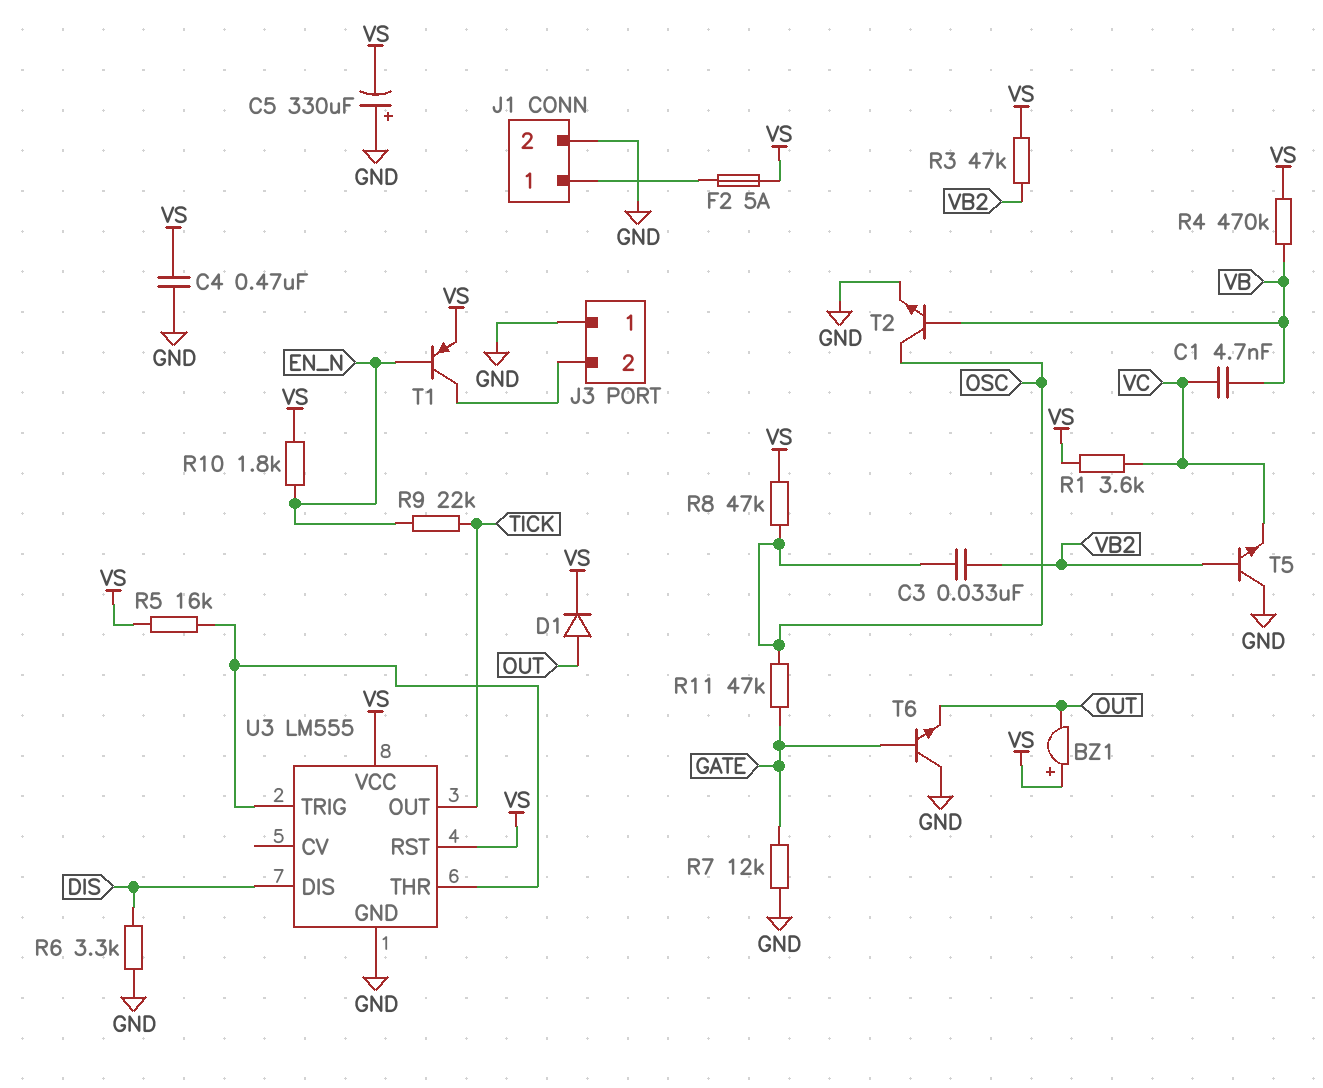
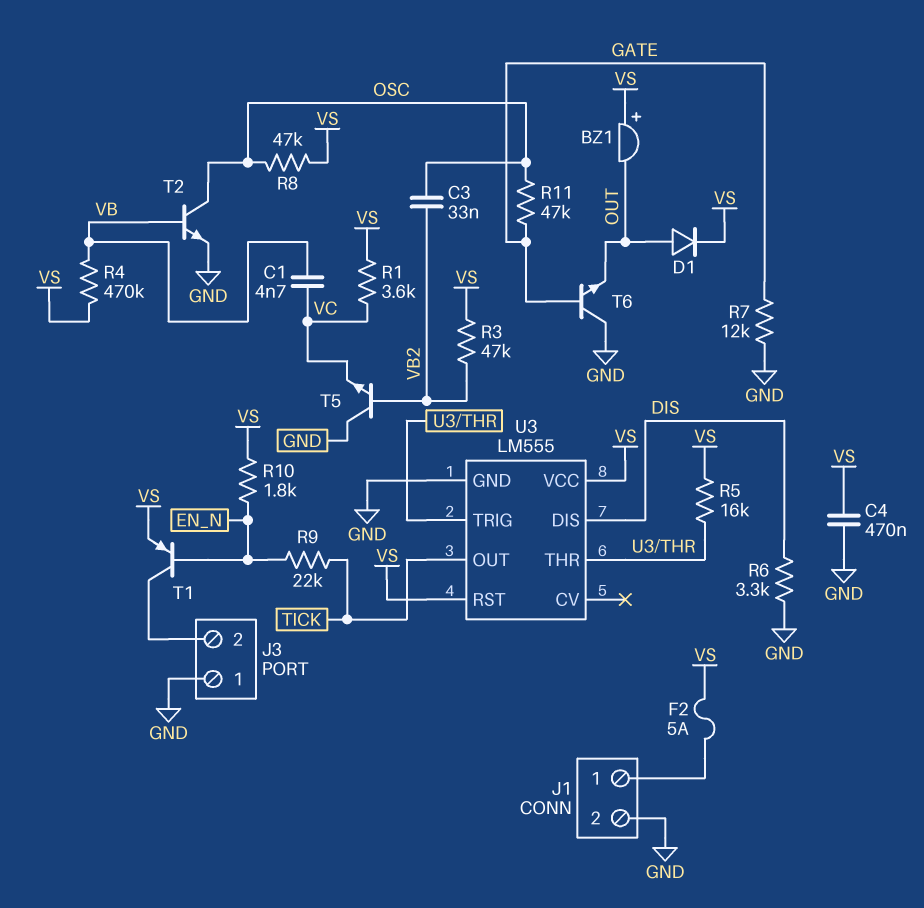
C5: 330uF (plus GND, minus VS) -> none

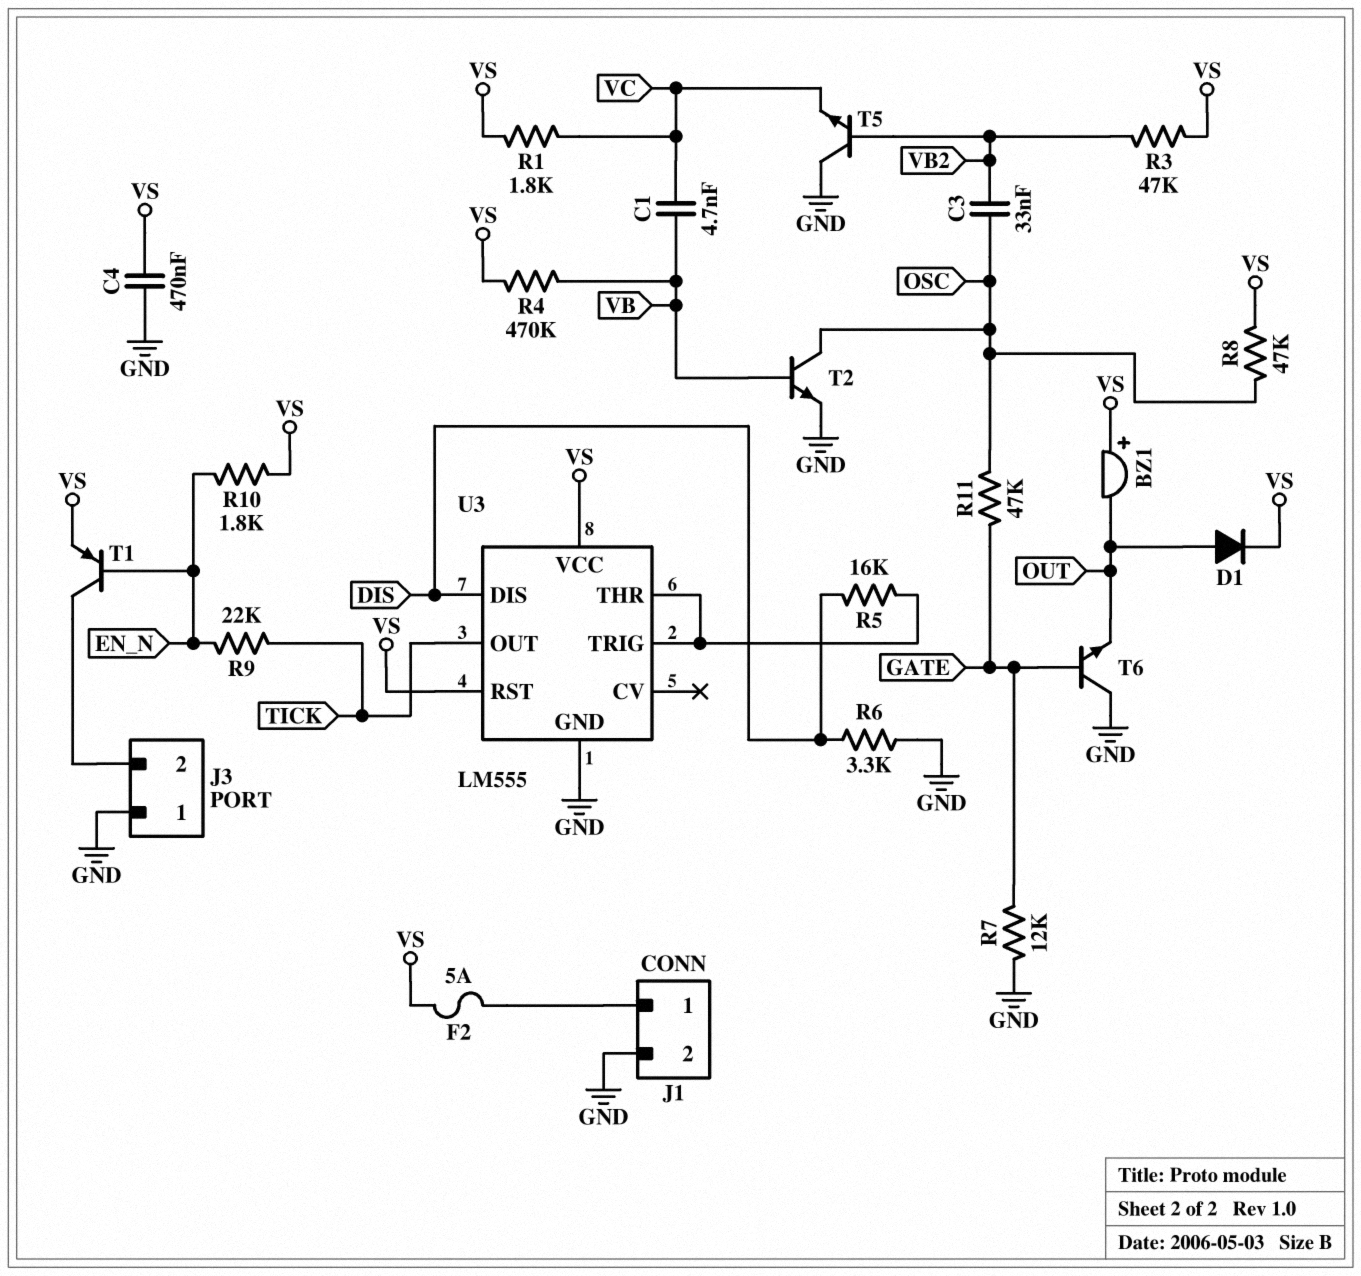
R1: 3.6k (VC, VS) -> 1.8k (VC, VS)
R5: 16k (U3/THR, VS) -> 16k (DIS, U3/THR)

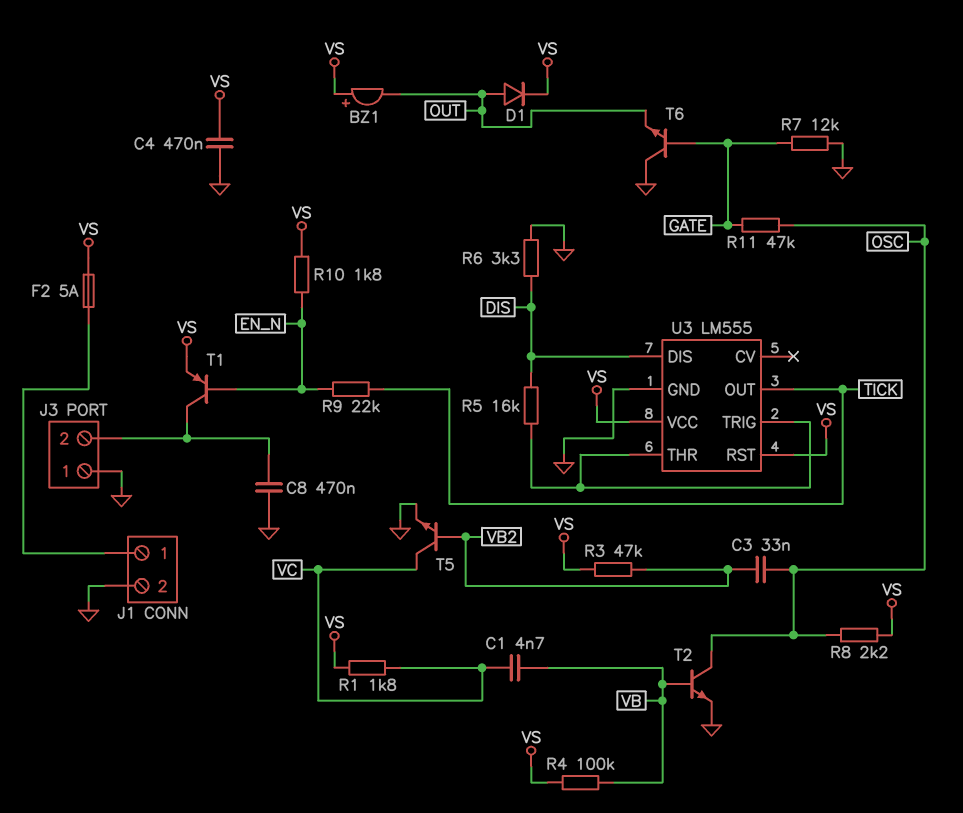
C8: none -> 470nF (GND, J3/2)
R4: 470k (VB, VS) -> 100k (VB, VS)
R8: 47k (OSC, VS) -> 2.2k (OSC, VS)
T5: NPN (B VB2, C GND, E VC) -> NPN (B VB2, C VC, E GND)

